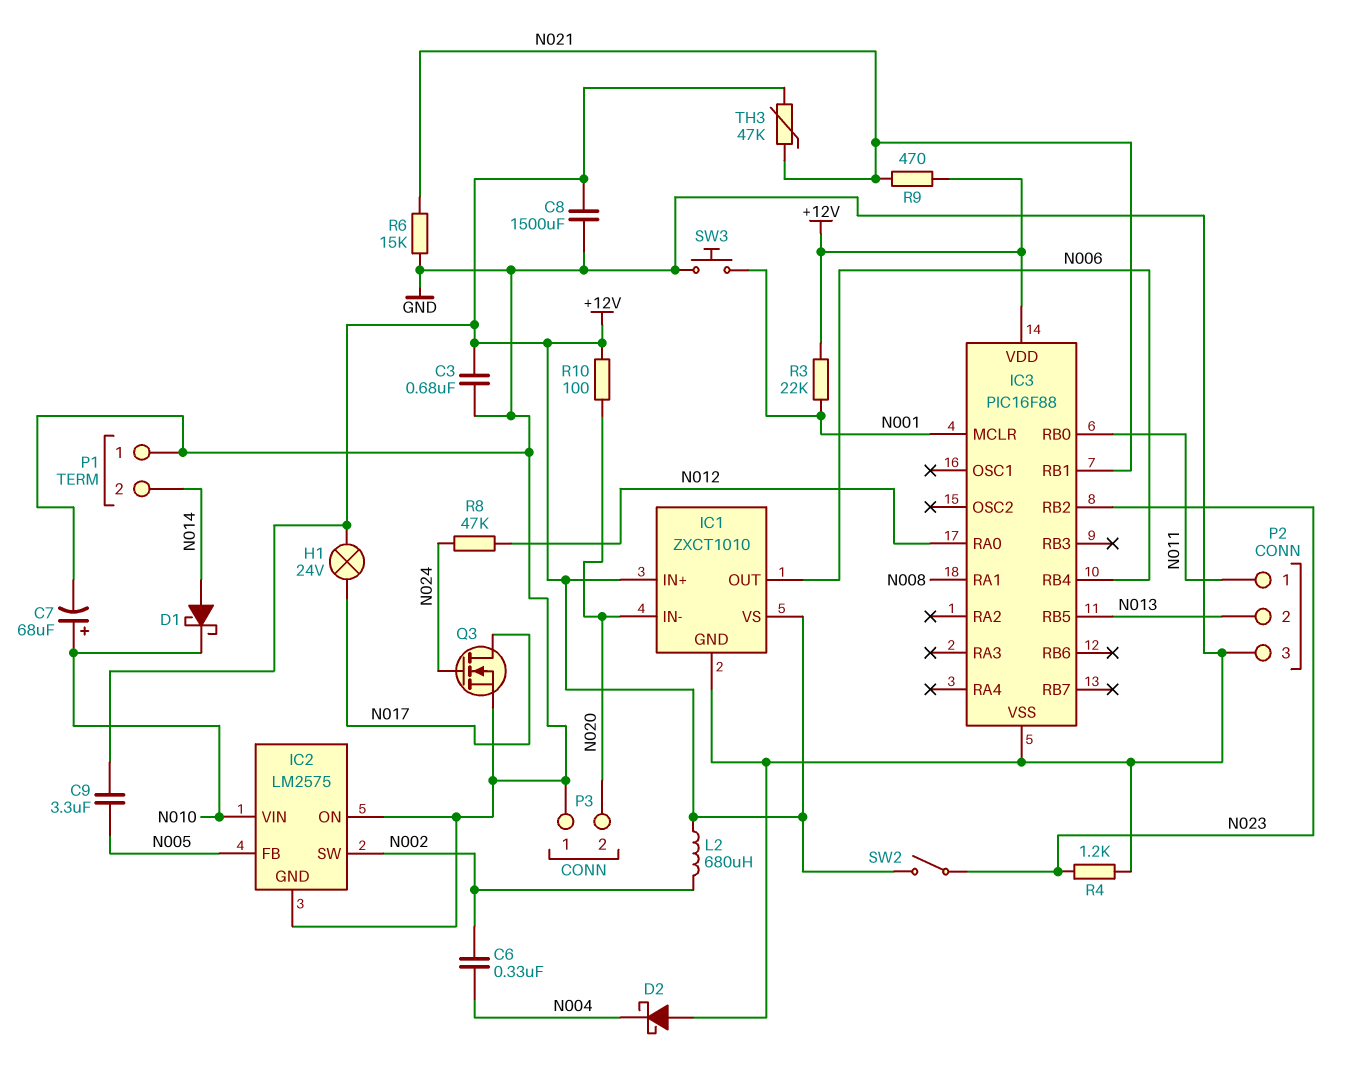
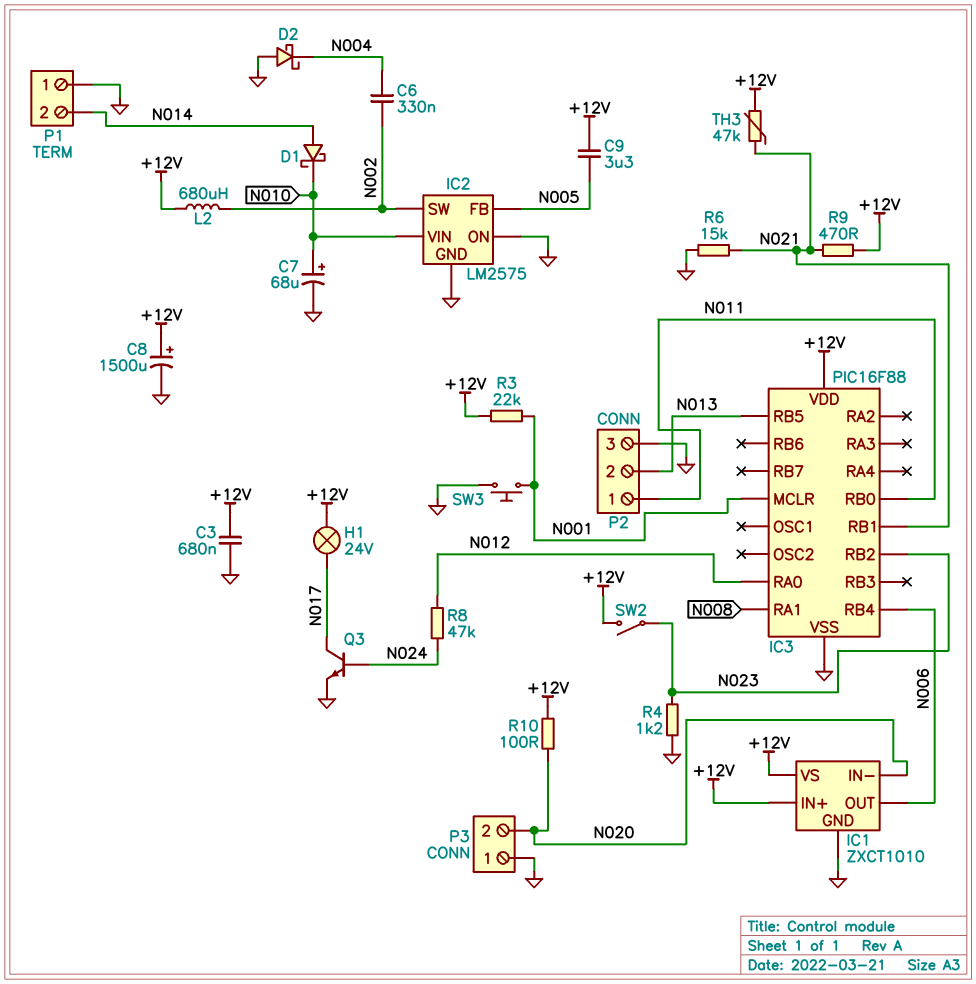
C8: 1500uF (+12V, GND) -> 1500uF (plus +12V, minus GND)
Q3: NMOS (G N024, D N017, S GND) -> NPN (B N024, C N017, E GND)

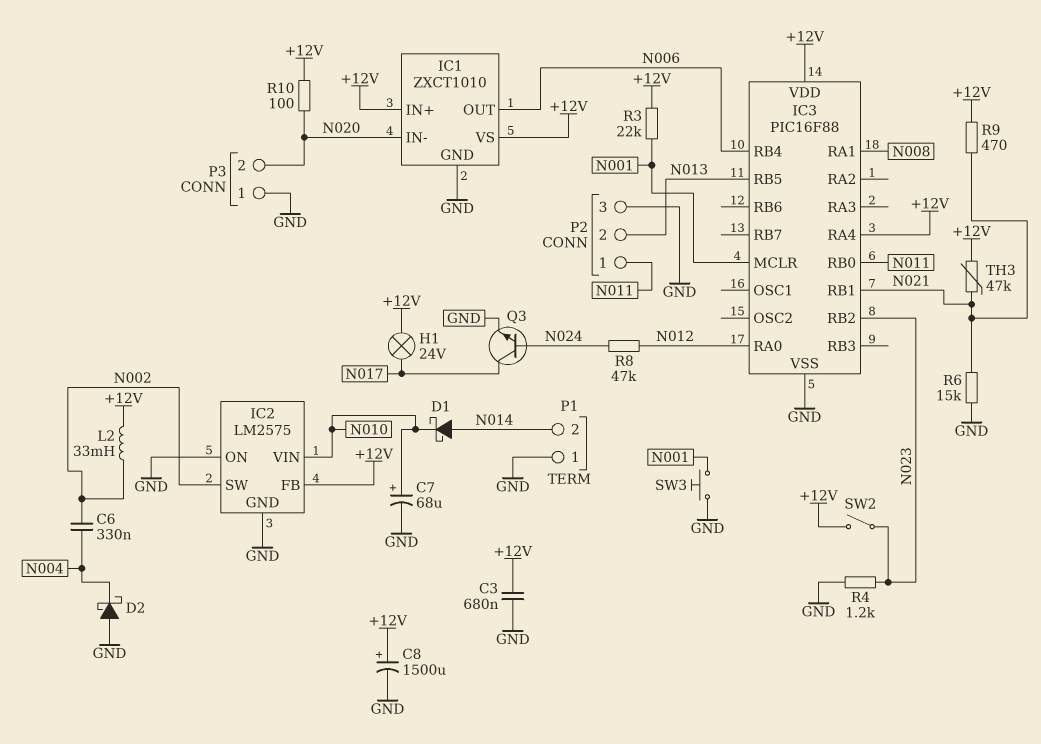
C9: 3.3uF (+12V, N005) -> none
IC2 pin FB: N005 -> +12V
IC3 pin RA4: none -> +12V
L2: 680uH (+12V, N002) -> 33mH (+12V, N002)

